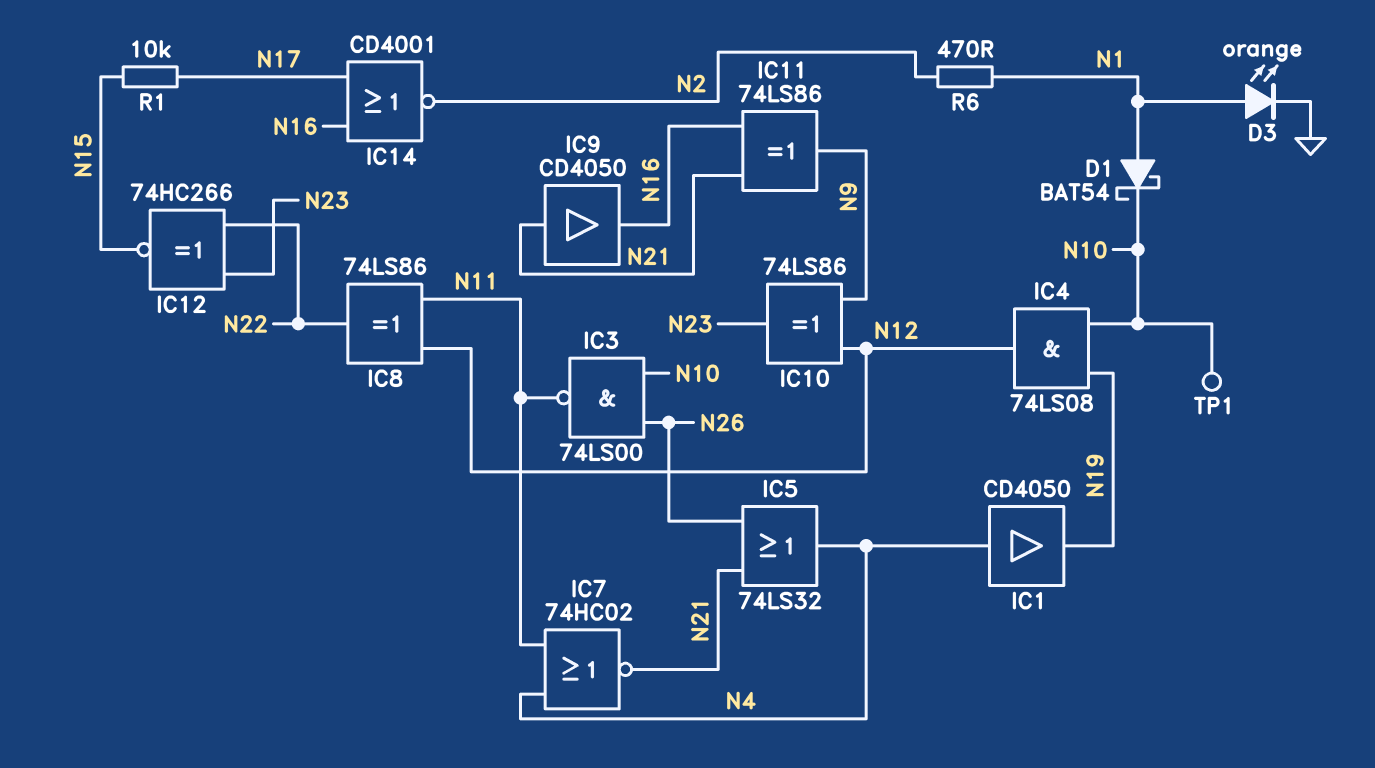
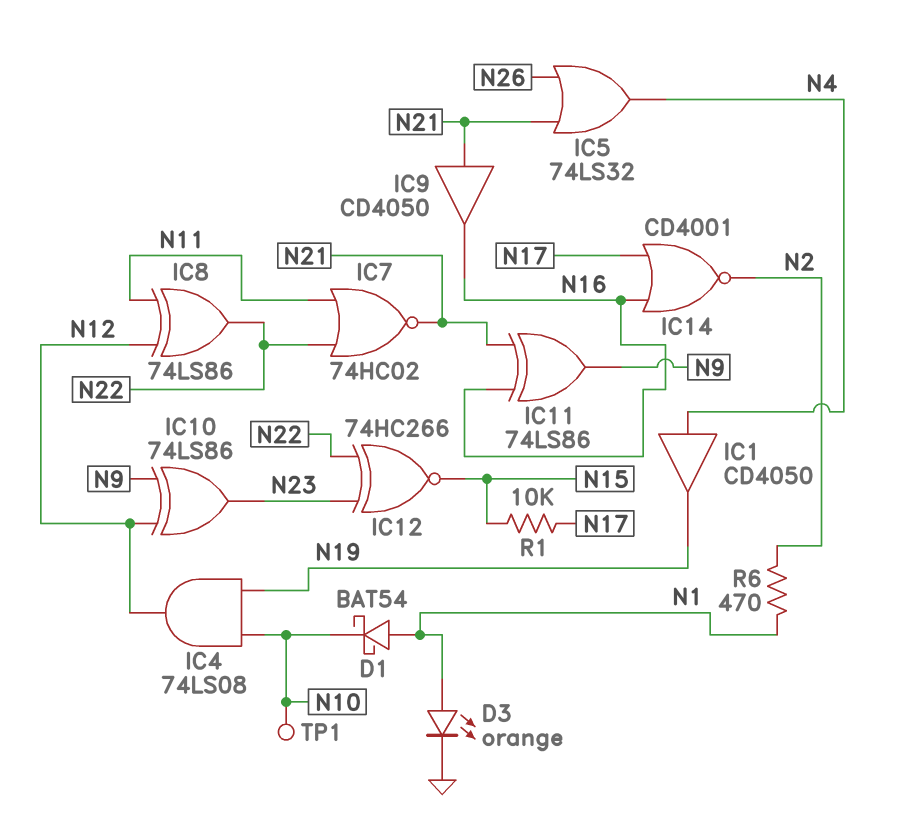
IC3: NAND 74LS00 (in N10, in N26, out N11) -> none
IC7: NOR 74HC02 (in N4, in N11, out N21) -> NOR 74HC02 (in N11, in N22, out N21)

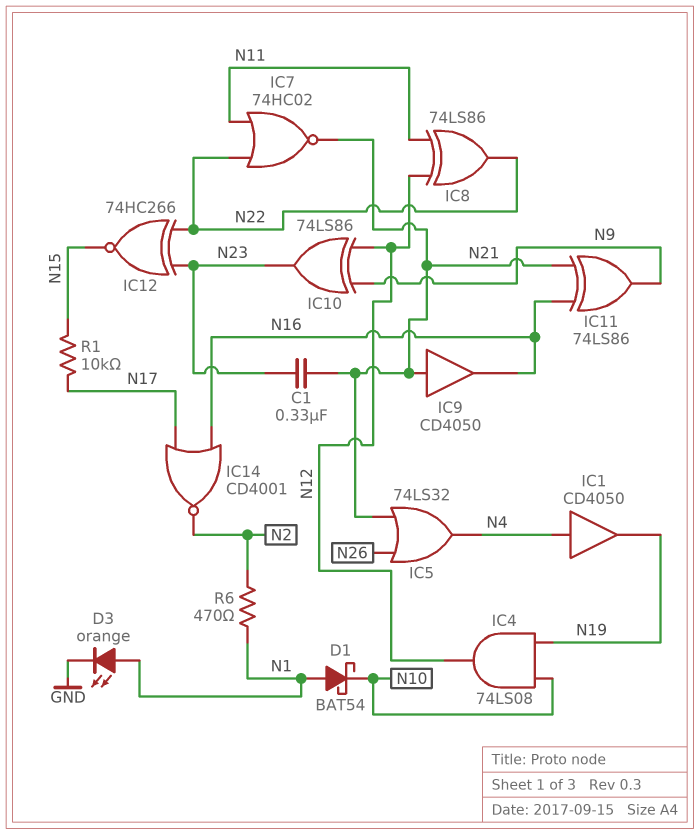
C1: none -> 330nF (N21, N23)
TP1: test point (N10) -> none

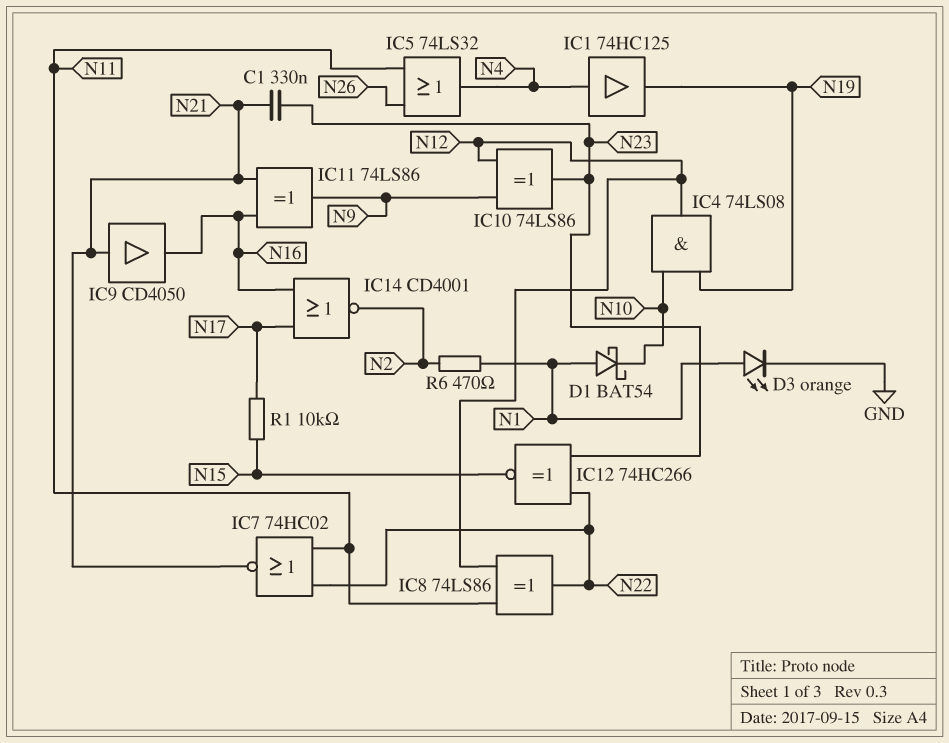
IC1: buffer CD4050 (in N4, out N19) -> buffer 74HC125 (in N4, out N19)
IC5: OR 74LS32 (in N21, in N26, out N4) -> OR 74LS32 (in N11, in N26, out N4)

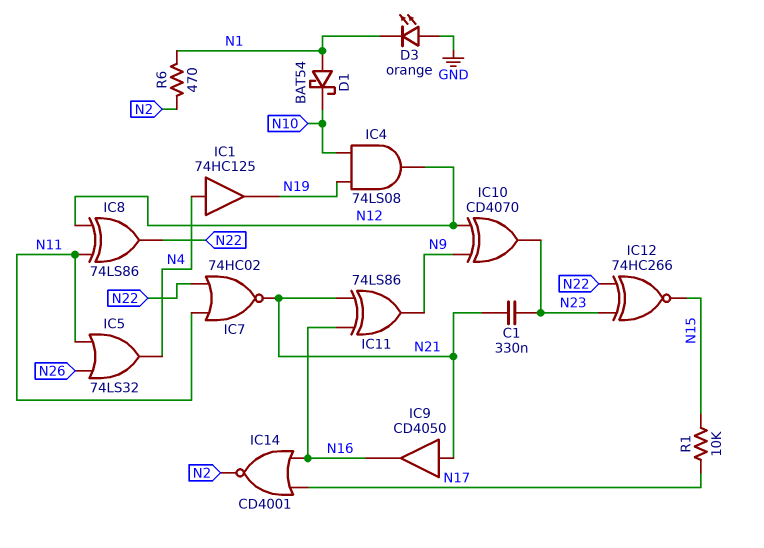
D3: LED orange (A N1, K GND) -> LED orange (A GND, K N1)
IC10: XOR 74LS86 (in N9, in N12, out N23) -> XOR CD4070 (in N9, in N12, out N23)

